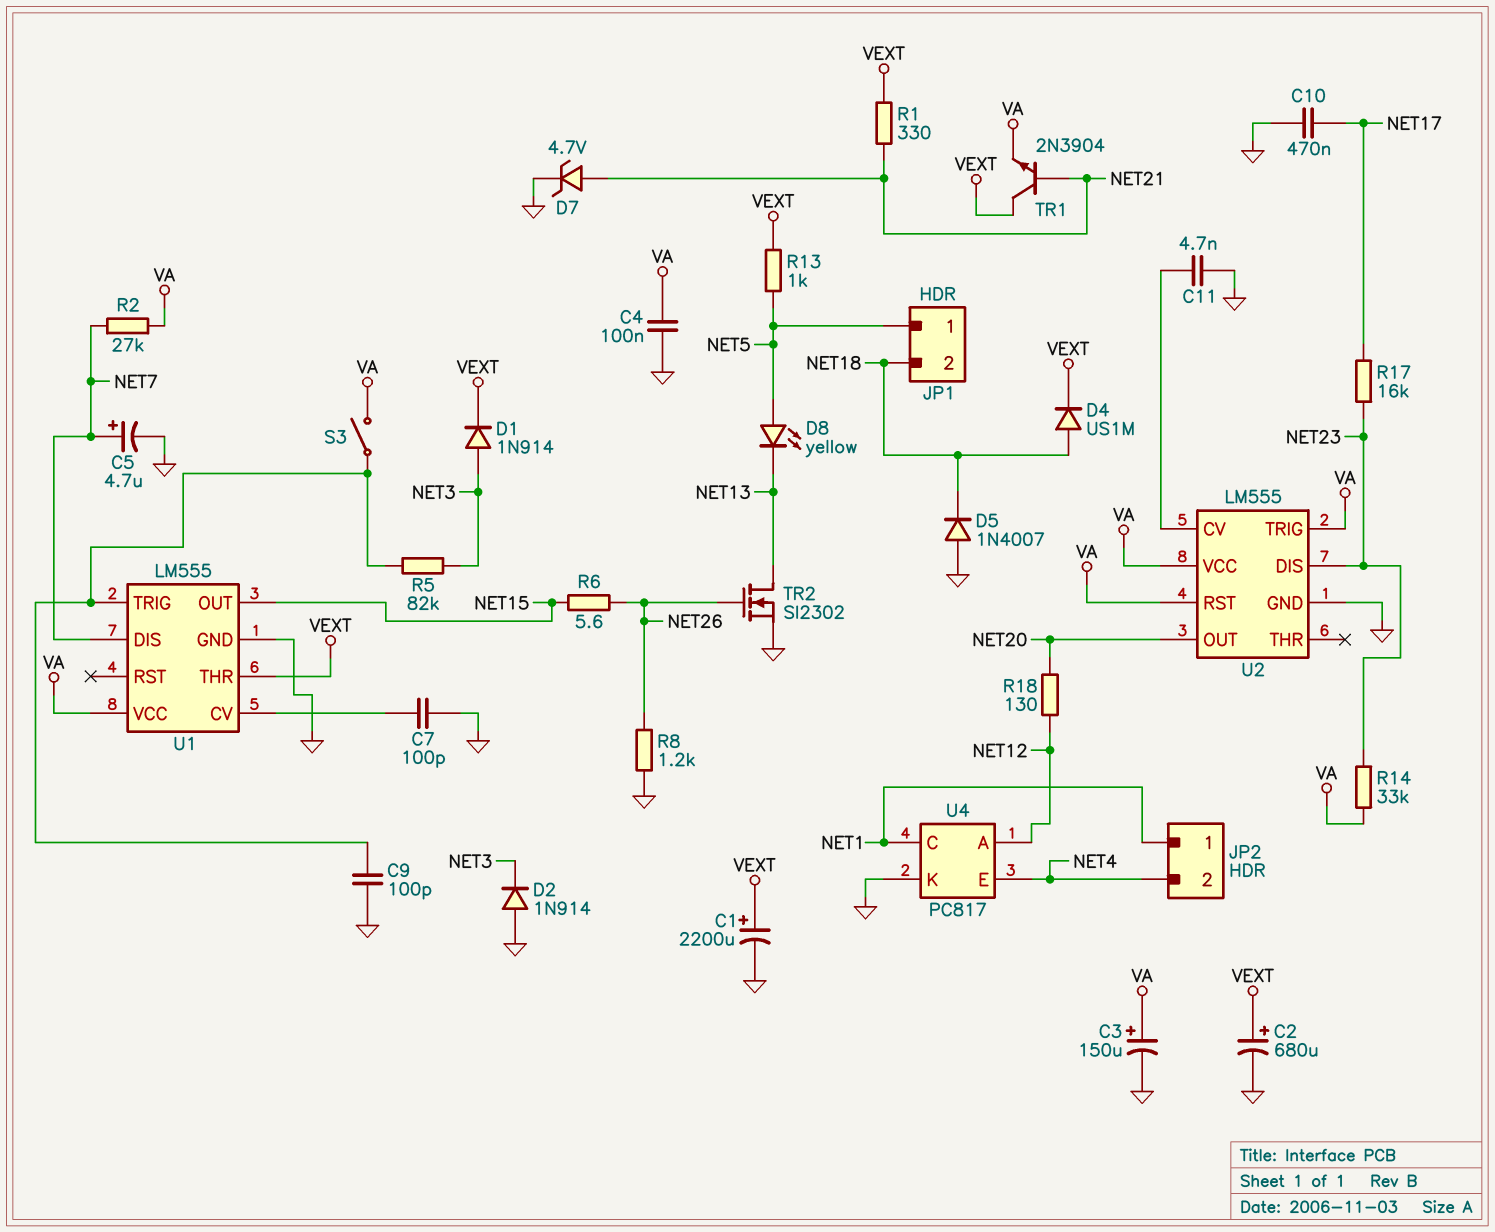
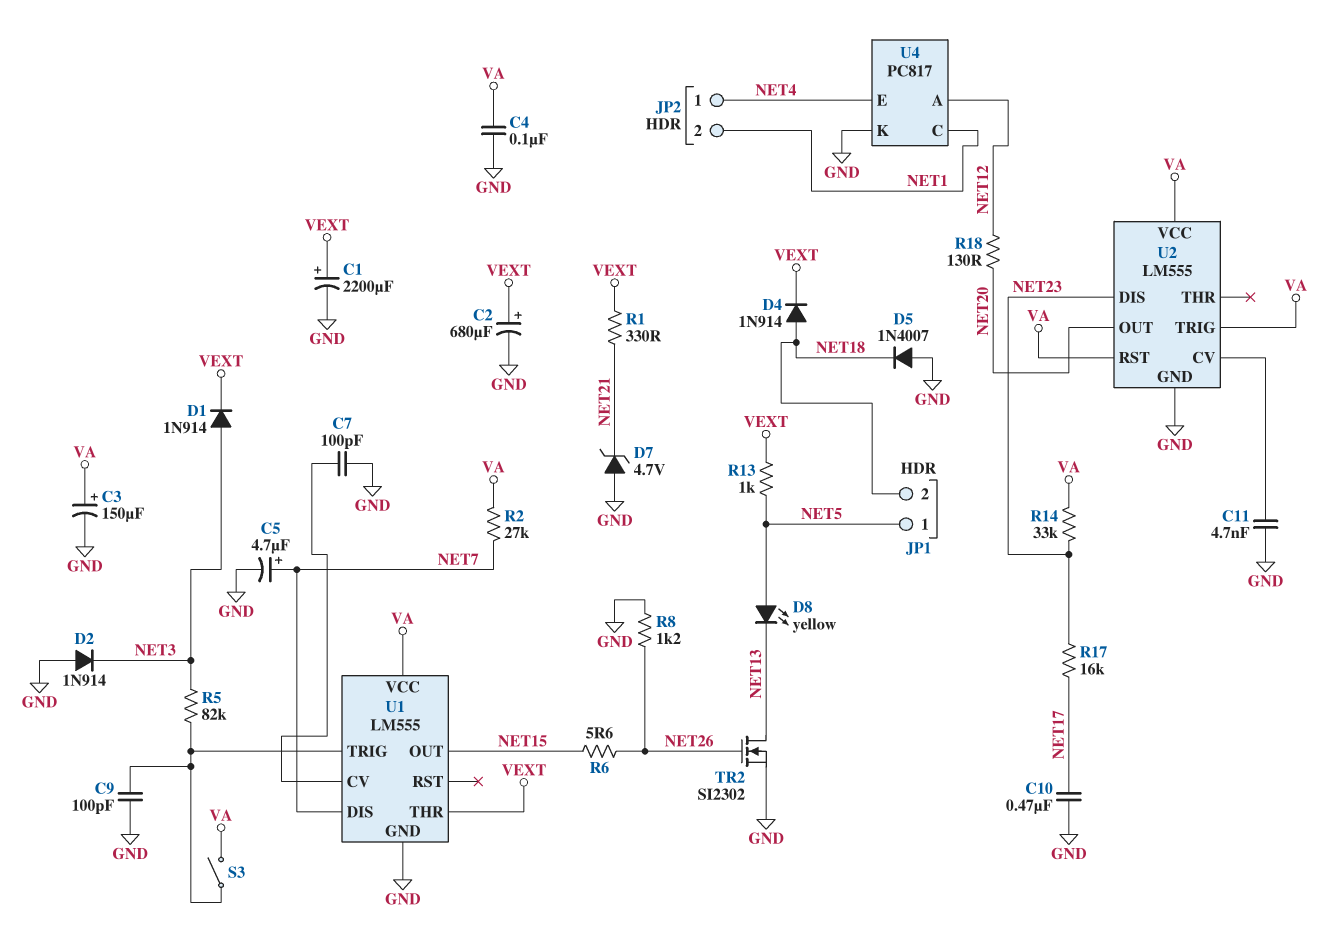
D4: diode US1M (A NET18, K VEXT) -> diode 1N914 (A NET18, K VEXT)
D7: zener 4.7V (A NET21, K GND) -> zener 4.7V (A GND, K NET21)
JP2 pin 1: NET1 -> NET4
JP2 pin 2: NET4 -> NET1
TR1: NPN 2N3904 (B NET21, C VEXT, E VA) -> none

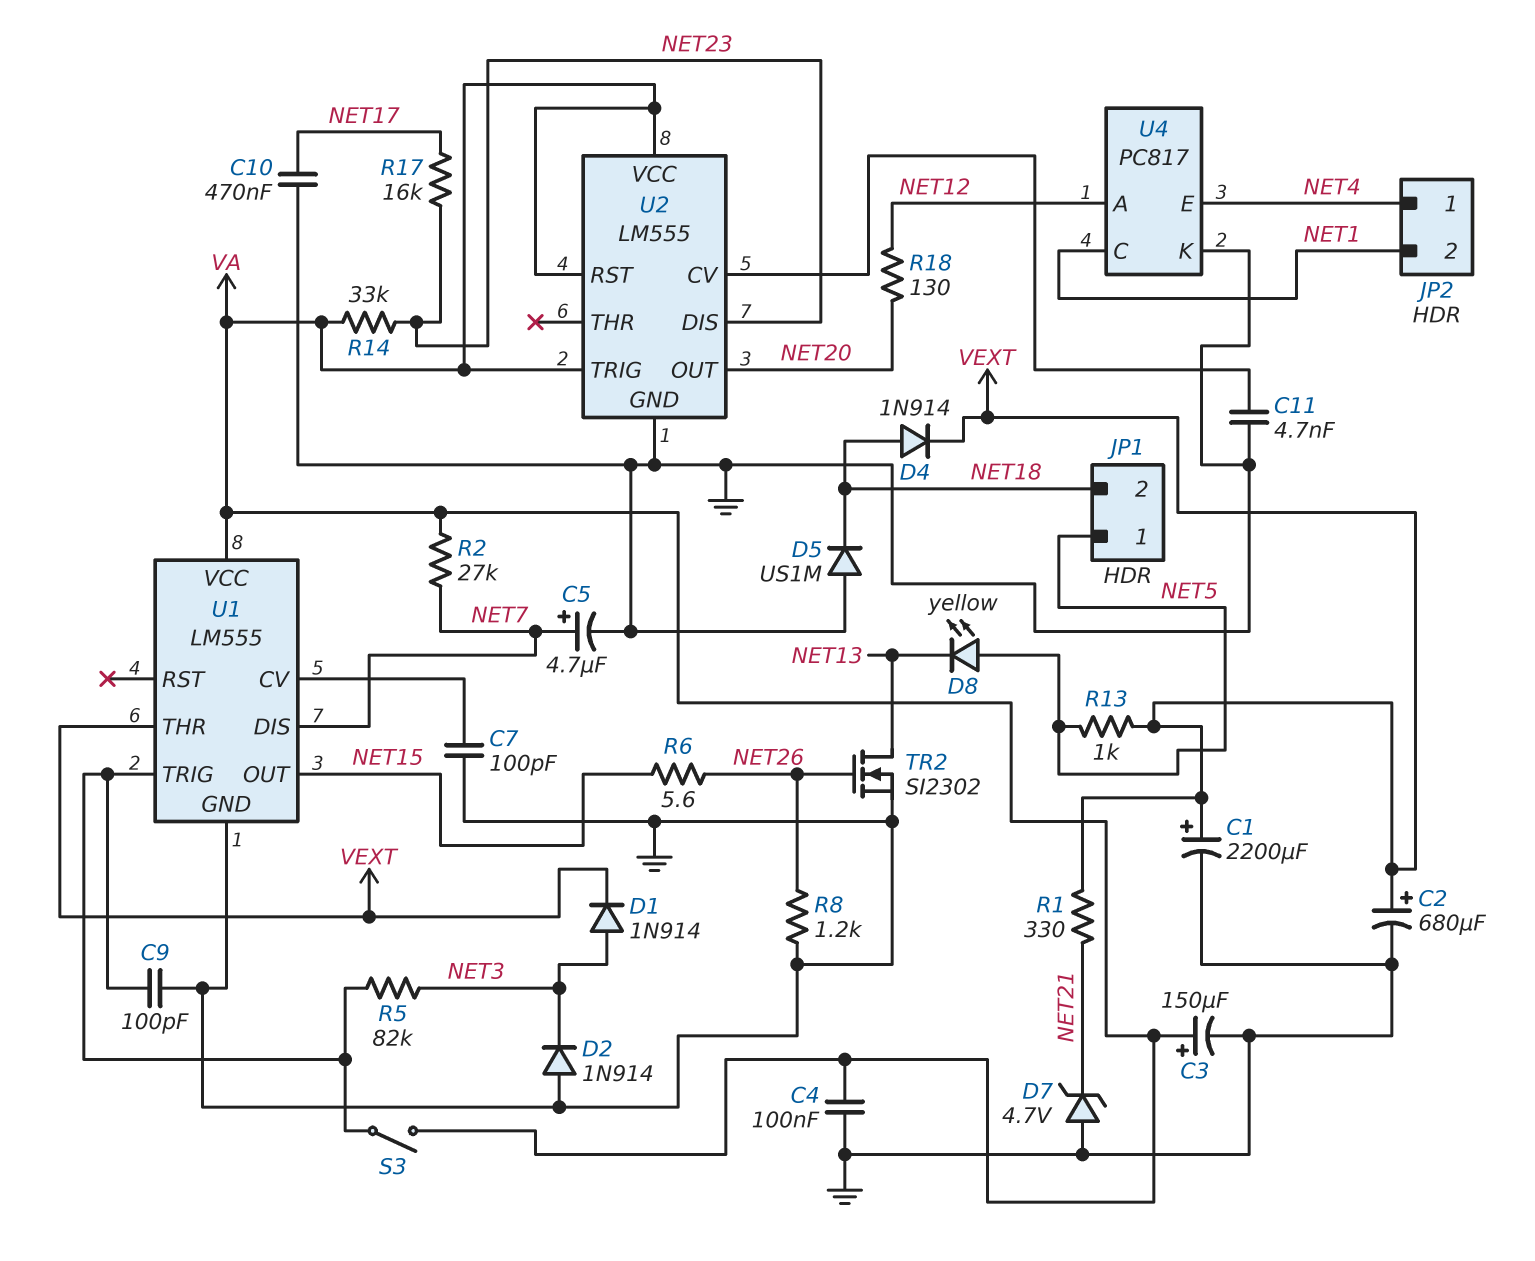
D5: diode 1N4007 (A GND, K NET18) -> diode US1M (A GND, K NET18)

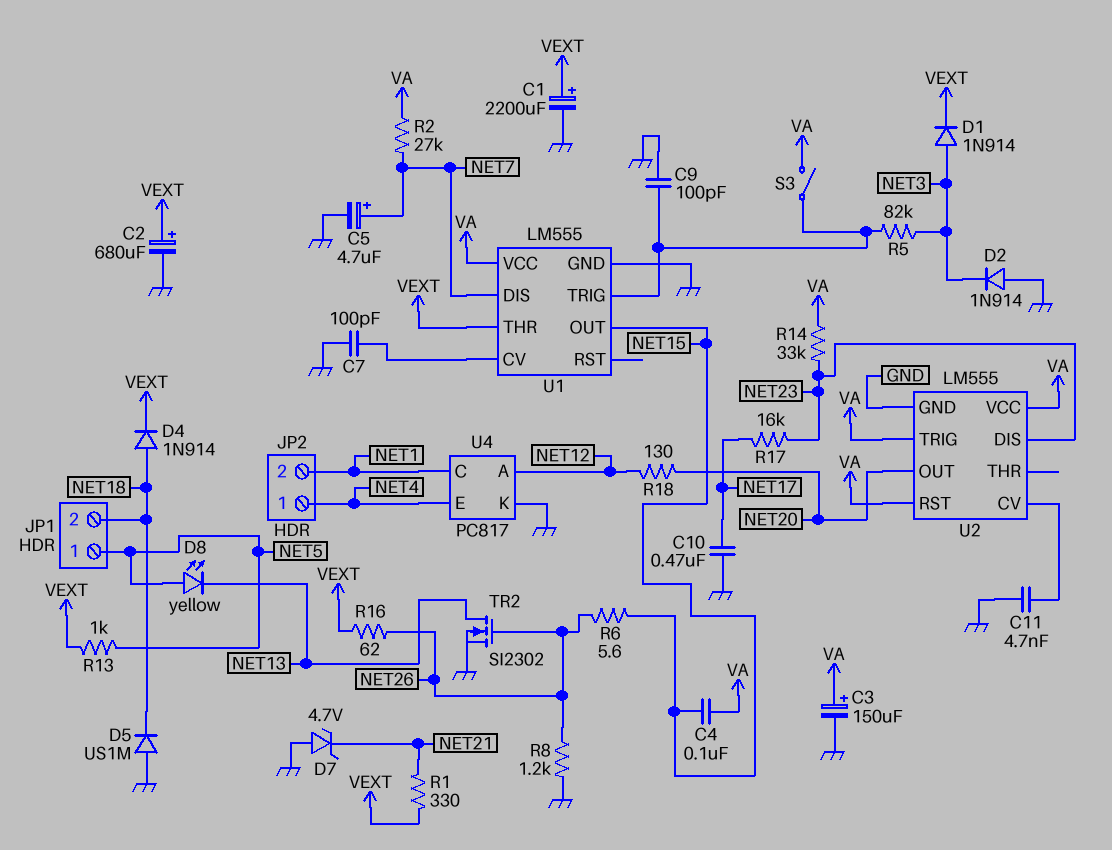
C4: 100nF (GND, VA) -> 100nF (NET15, VA)
R16: none -> 62 (NET26, VEXT)

